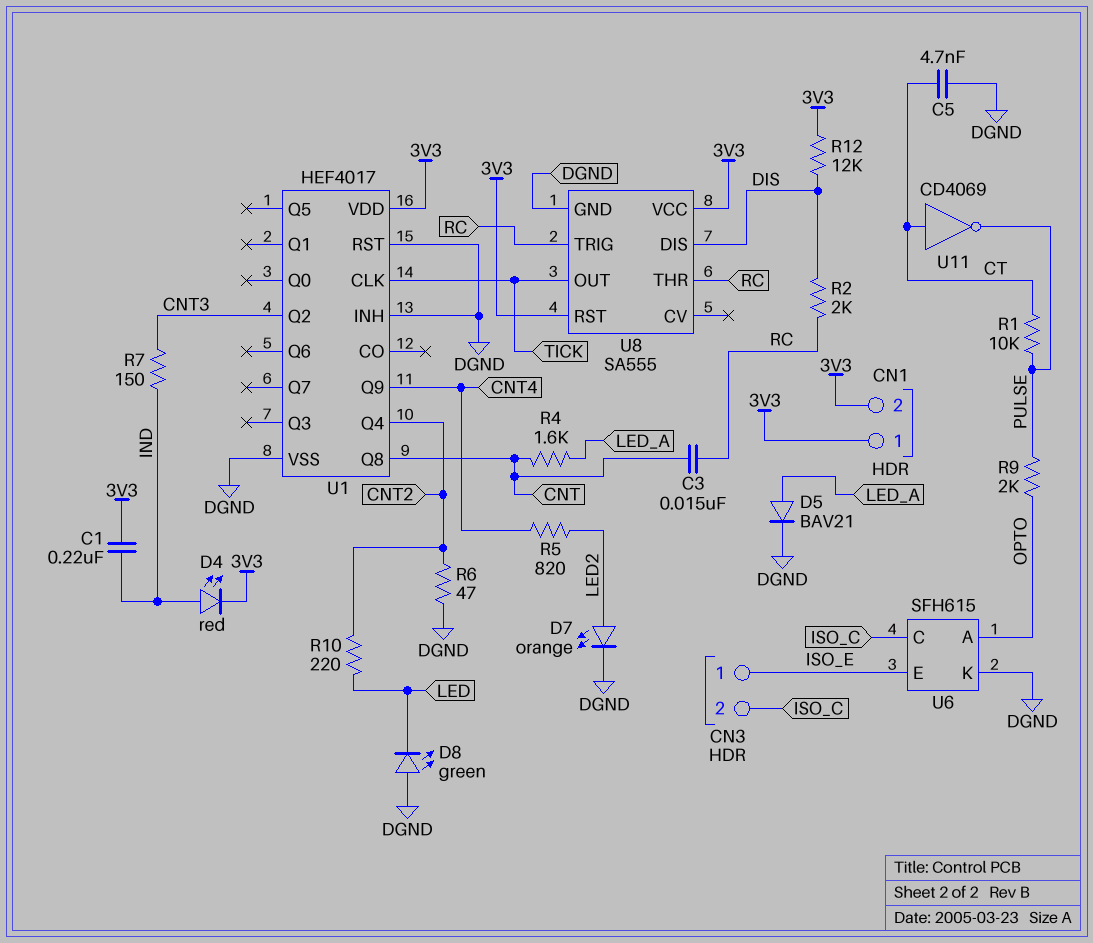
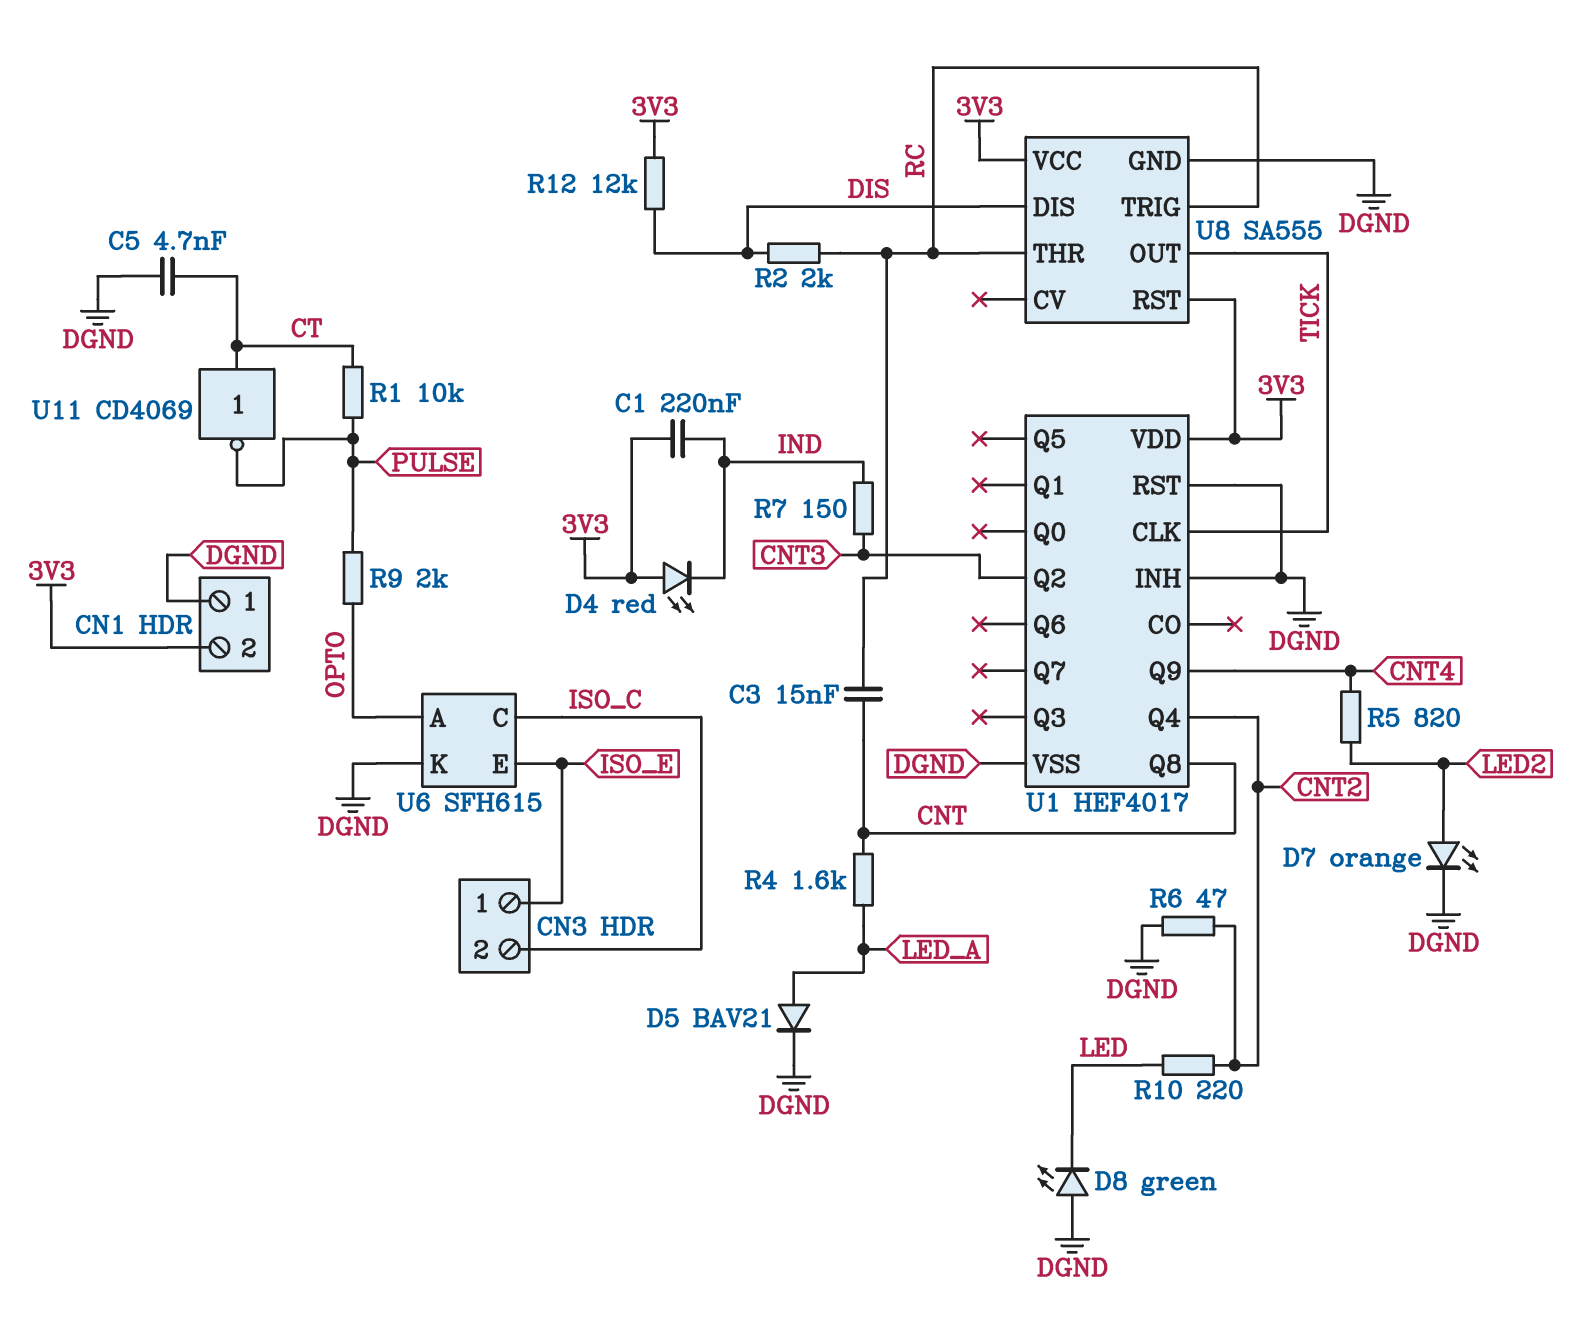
CN1 pin 1: 3V3 -> DGND
D4: LED red (A IND, K 3V3) -> LED red (A 3V3, K IND)

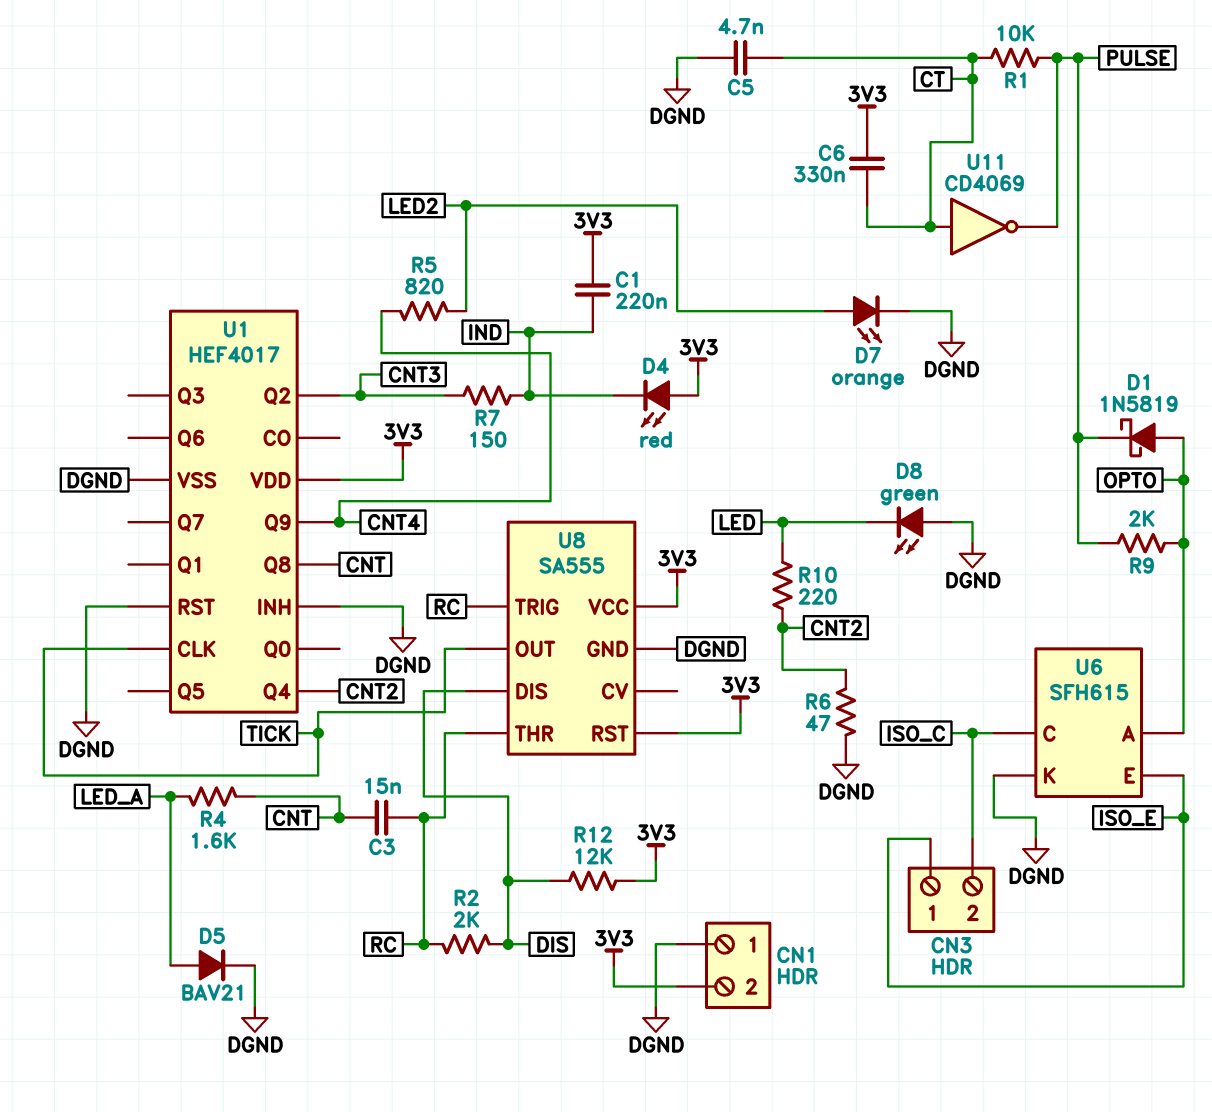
C6: none -> 330nF (3V3, CT)
D1: none -> schottky 1N5819 (A OPTO, K PULSE)

